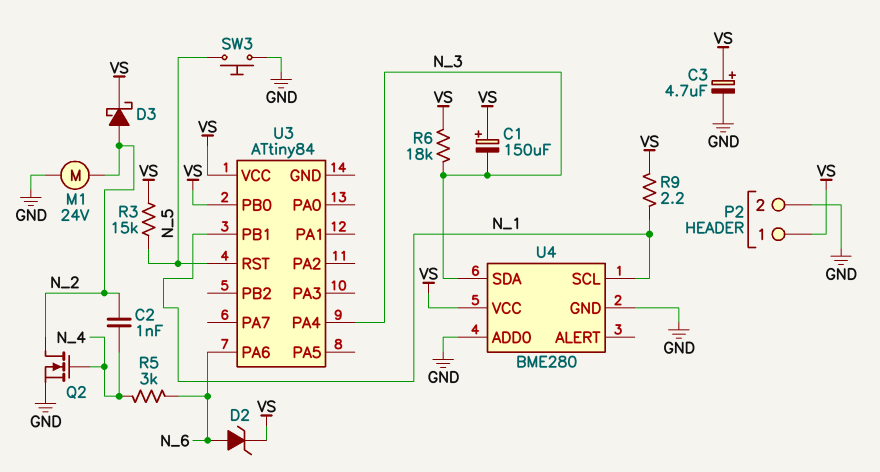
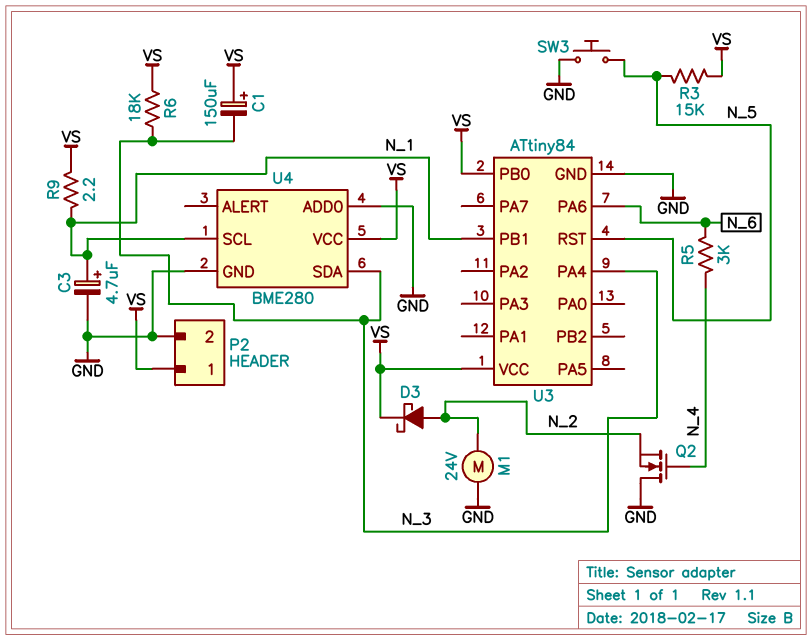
C2: 1nF (N_2, N_4) -> none
C3: 4.7uF (plus VS, minus GND) -> 4.7uF (plus N_1, minus GND)
D2: zener (A N_6, K VS) -> none
Q2: NMOS (G N_4, D N_2, S GND) -> NMOS (G N_4, D GND, S N_2)
U3 pin GND: none -> GND

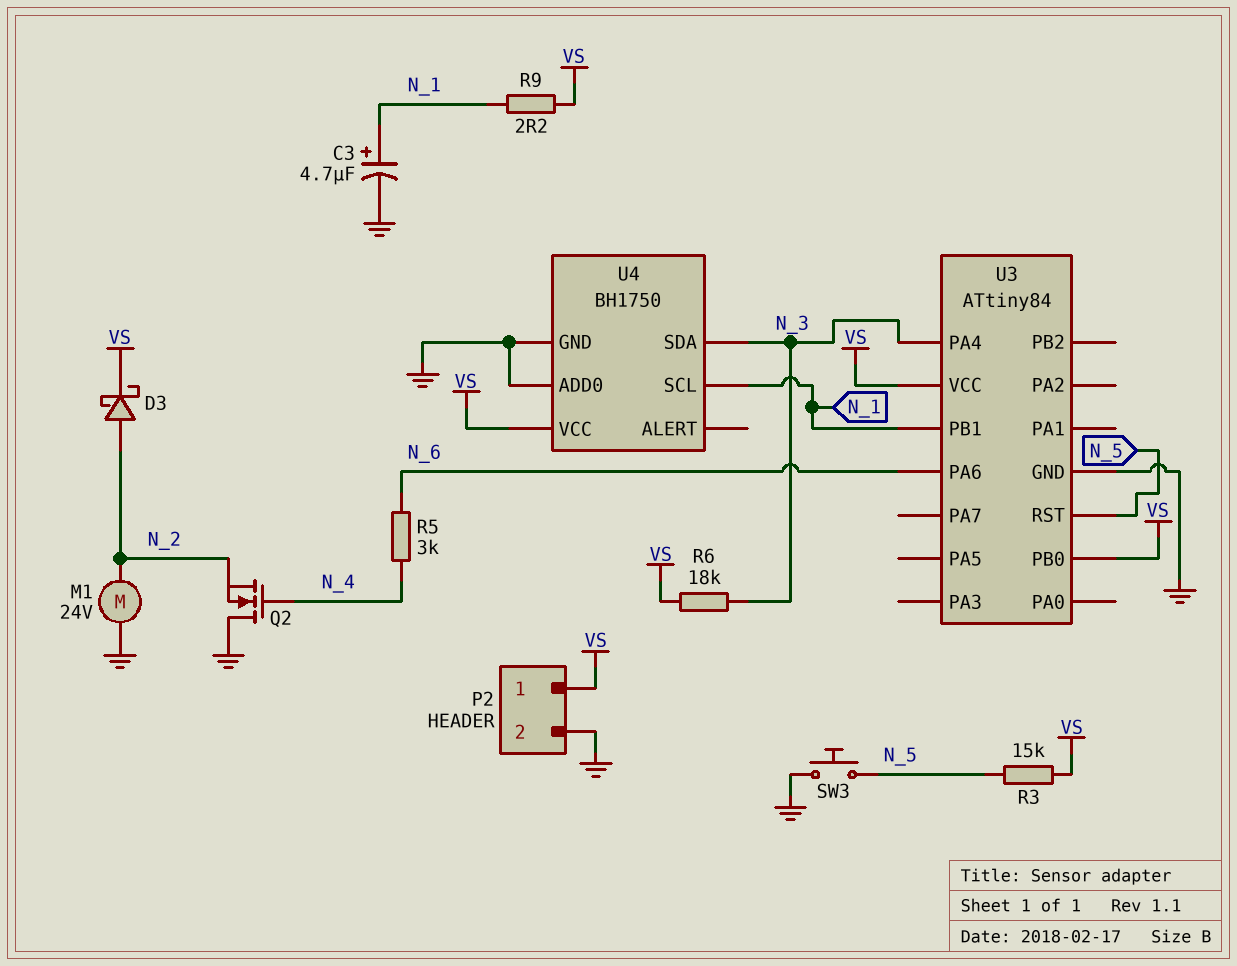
C1: 150uF (plus VS, minus N_3) -> none
U4: BME280 -> BH1750

